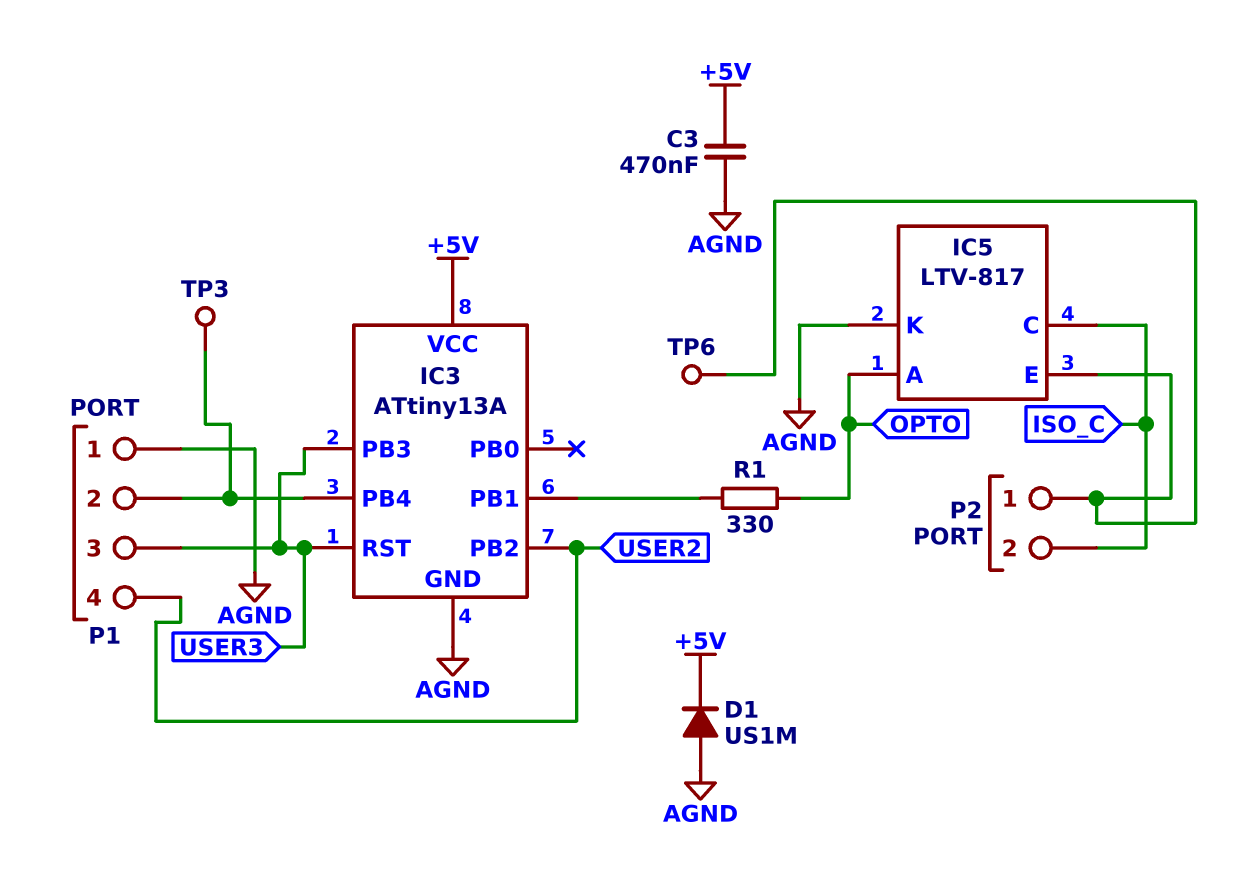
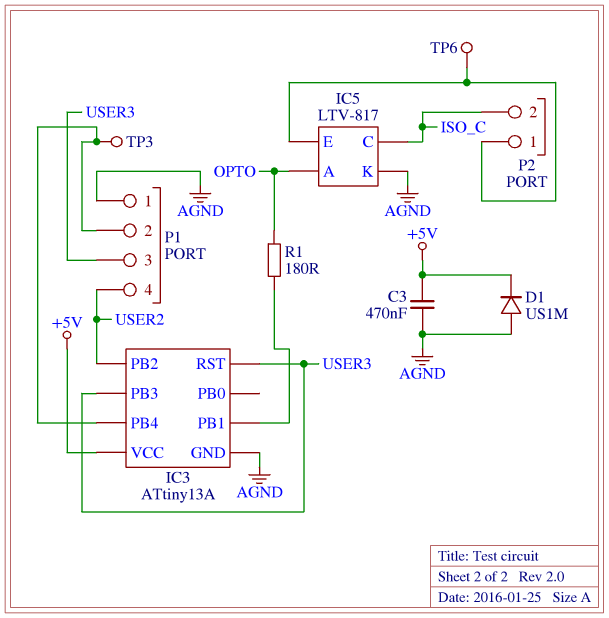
R1: 330 (IC3/PB1, OPTO) -> 180 (IC3/PB1, OPTO)

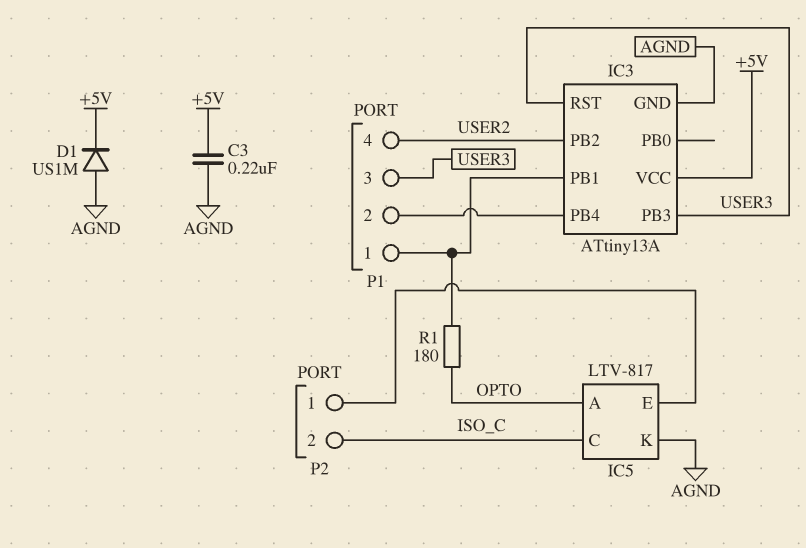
C3: 470nF (+5V, AGND) -> 220nF (+5V, AGND)
P1 pin 1: AGND -> IC3/PB1
TP3: test point (IC3/PB4) -> none
TP6: test point (IC5/E) -> none

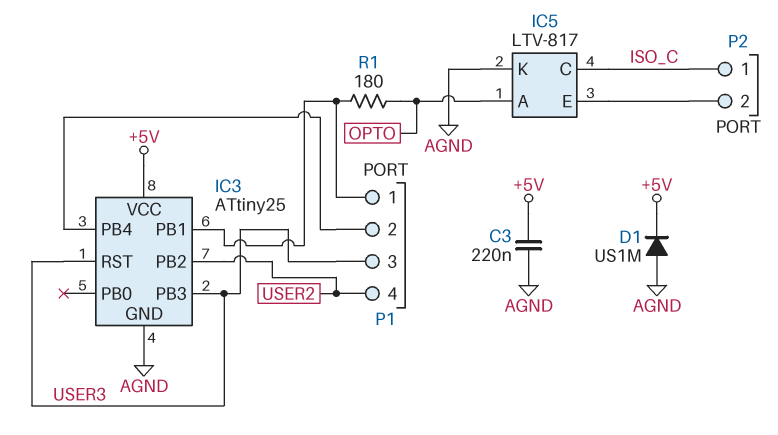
IC3: ATtiny13A -> ATtiny25
P2 pin 1: IC5/E -> ISO_C
P2 pin 2: ISO_C -> IC5/E

